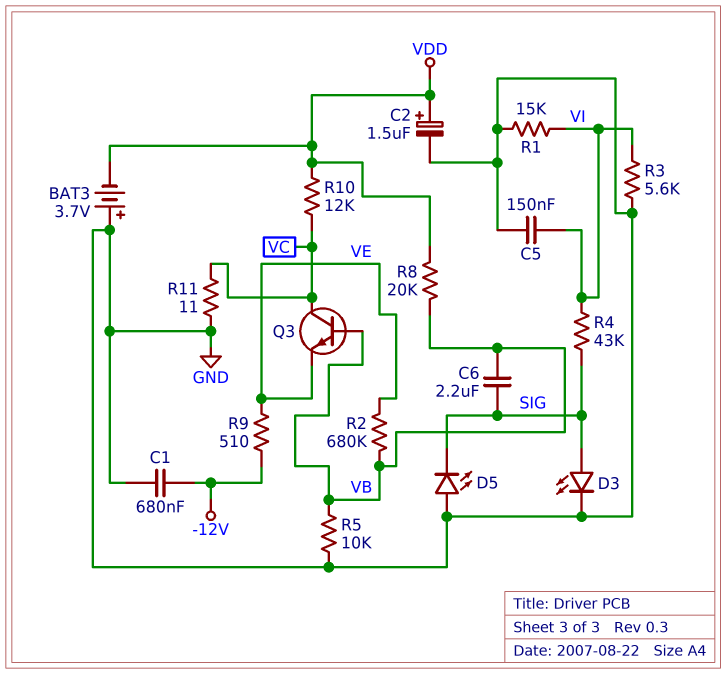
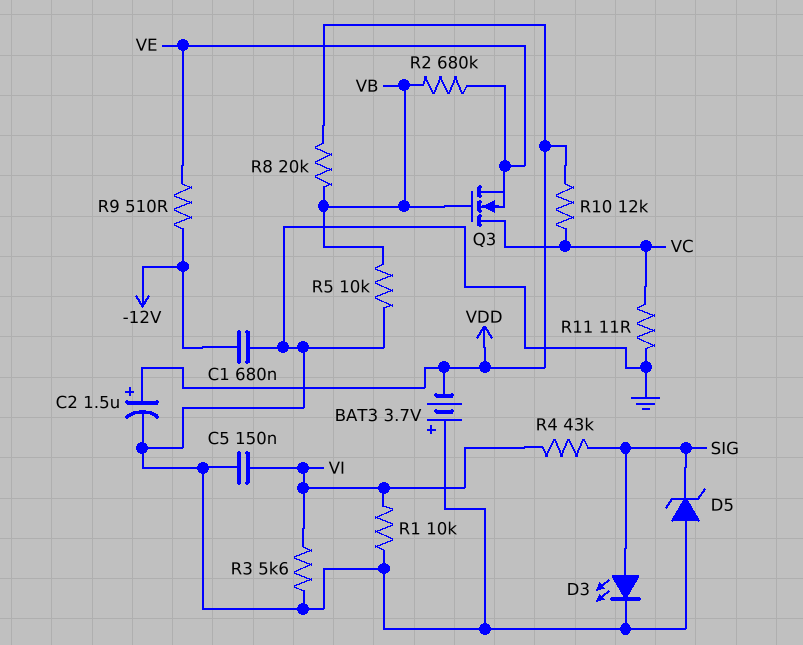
C6: 2.2uF (SIG, VB) -> none
D5: LED (A GND, K SIG) -> zener (A GND, K SIG)
Q3: NPN (B VB, C VC, E VE) -> NMOS (G VB, D VC, S VE)
R1: 15k (GND, VI) -> 10k (GND, VI)

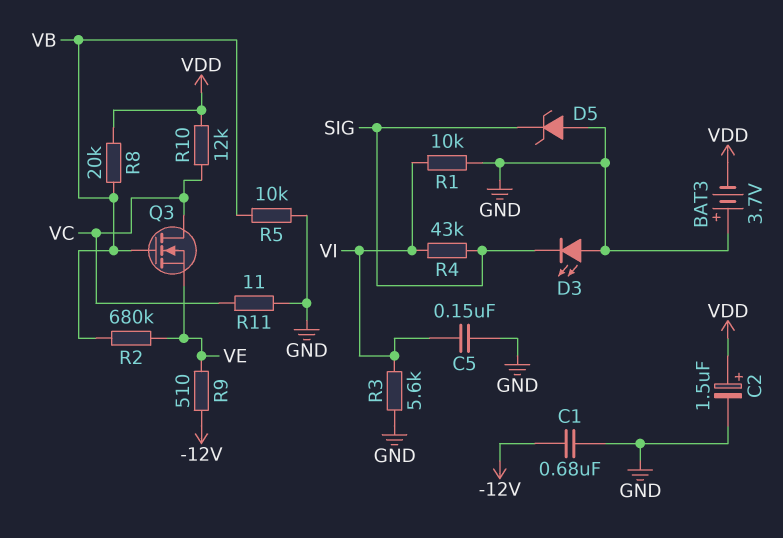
D3: LED (A SIG, K GND) -> LED (A GND, K SIG)

